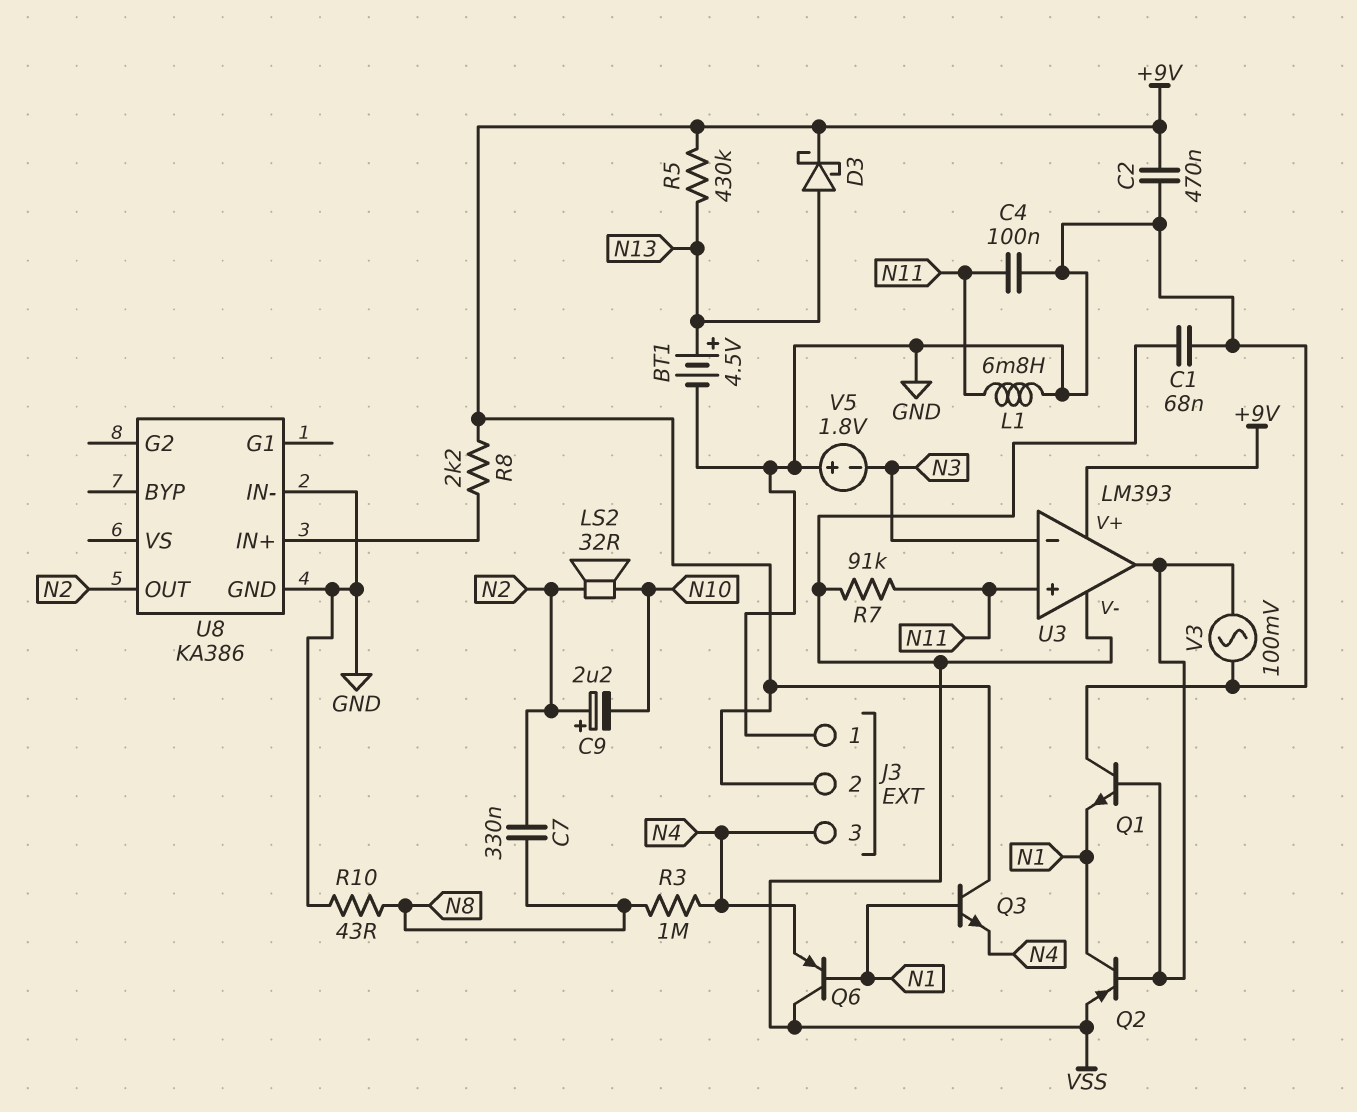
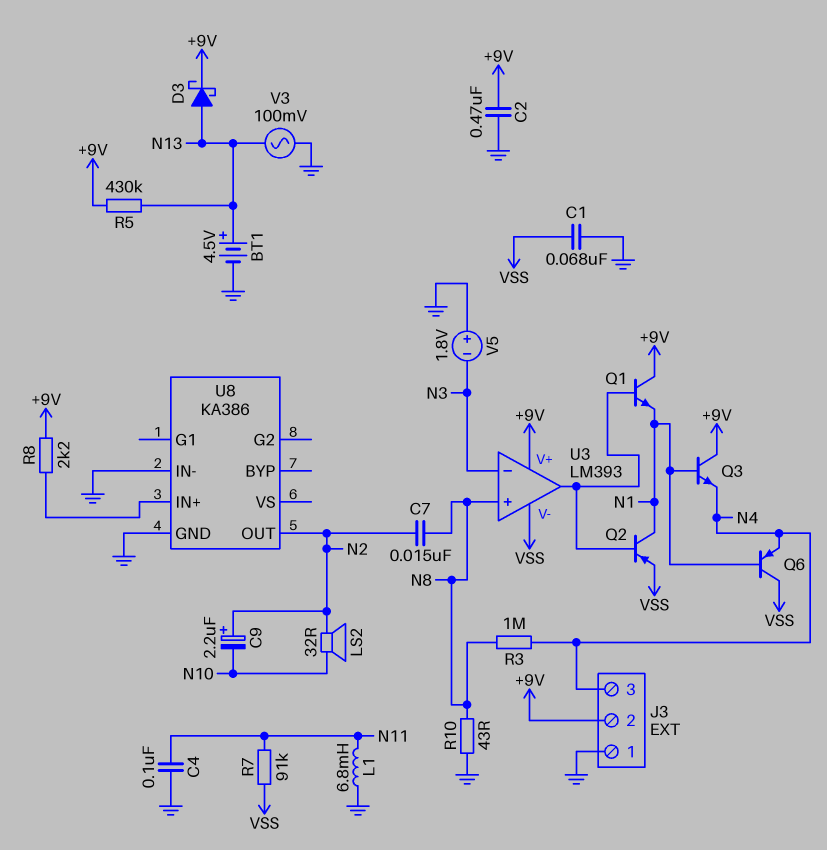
C7: 330nF (N2, N8) -> 15nF (N2, N8)
Q1: NPN (B U3/out, C GND, E N1) -> NPN (B U3/out, C +9V, E N1)
U3 pin in+: N11 -> N8
V3: AC 100mV (GND, U3/out) -> AC 100mV (GND, N13)

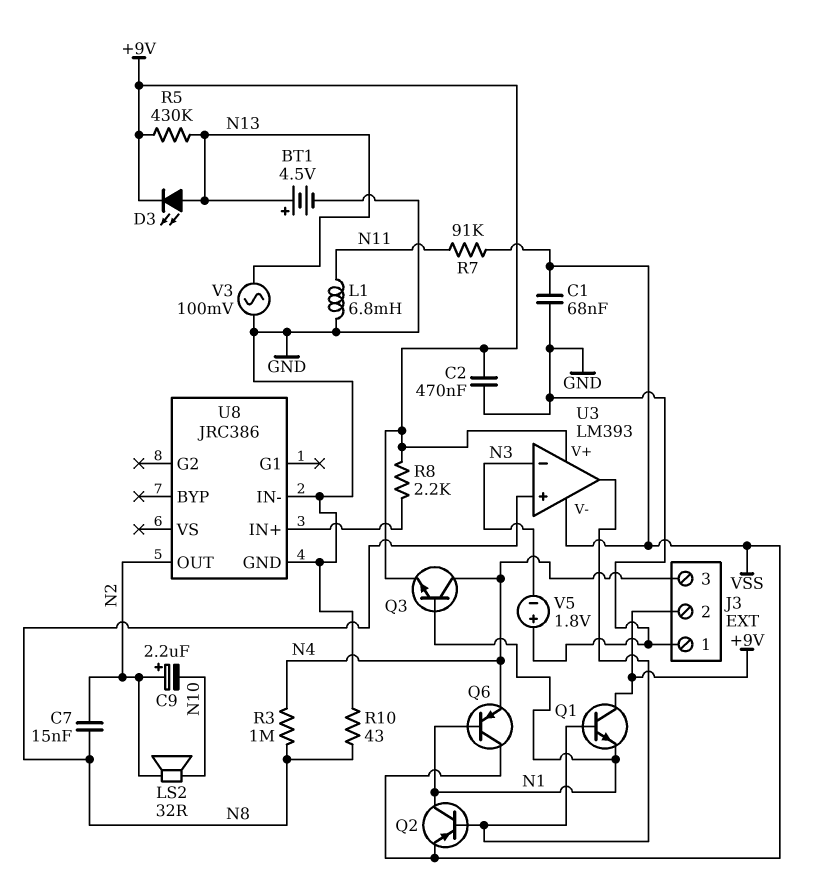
C4: 100nF (GND, N11) -> none
D3: schottky (A N13, K +9V) -> LED (A N13, K +9V)
Q3: NPN (B N1, C +9V, E N4) -> NPN (B N1, C N4, E +9V)
U8: KA386 -> JRC386

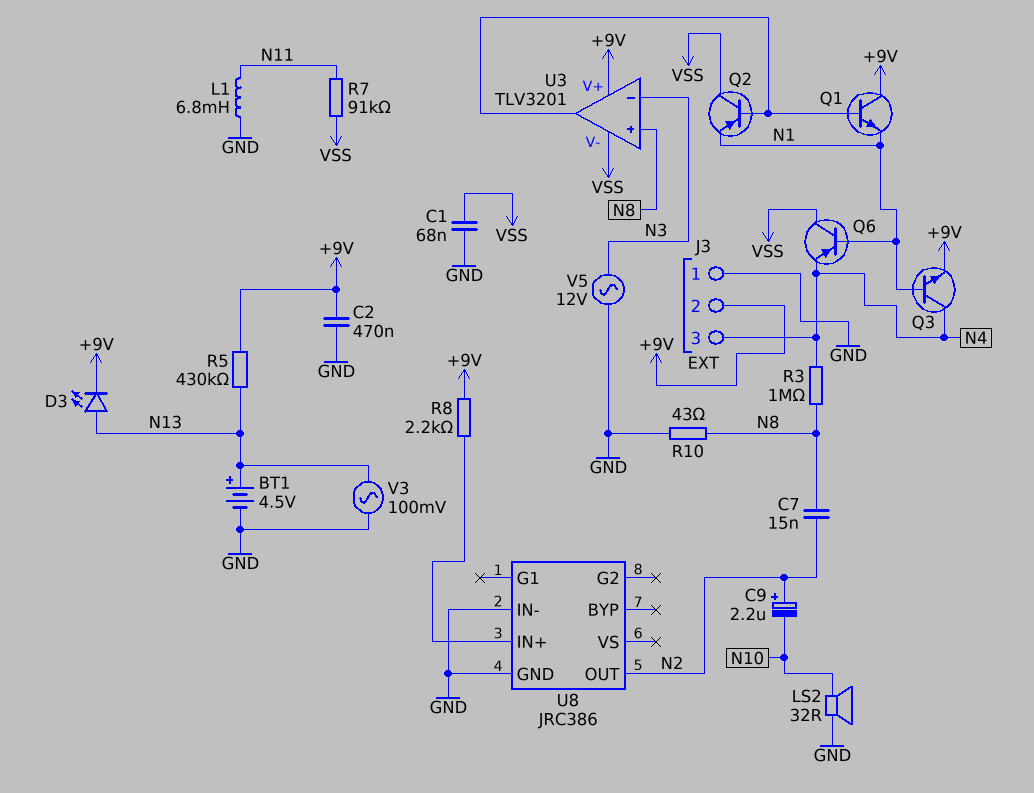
LS2: speaker 32R (N2, N10) -> speaker 32R (GND, N10)
Q2: PNP (B U3/out, C N1, E VSS) -> PNP (B U3/out, C VSS, E N1)
U3: LM393 -> TLV3201
V5: 1.8V (plus GND, minus N3) -> AC 12V (GND, N3)

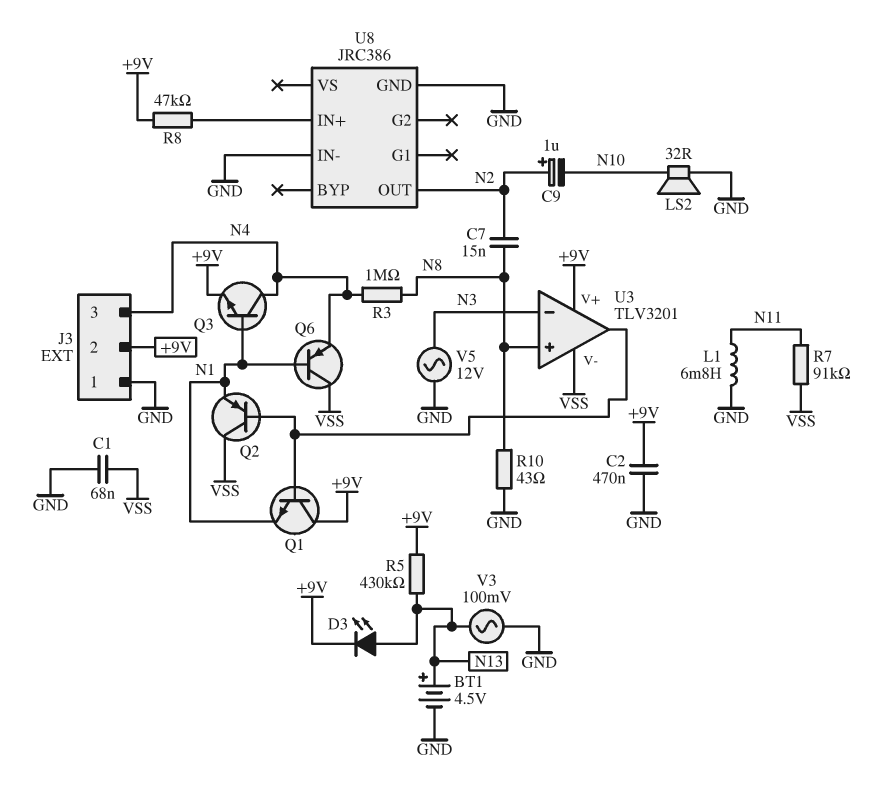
C9: 2.2uF (plus N2, minus N10) -> 1uF (plus N2, minus N10)
R8: 2.2k (+9V, U8/IN+) -> 47k (+9V, U8/IN+)

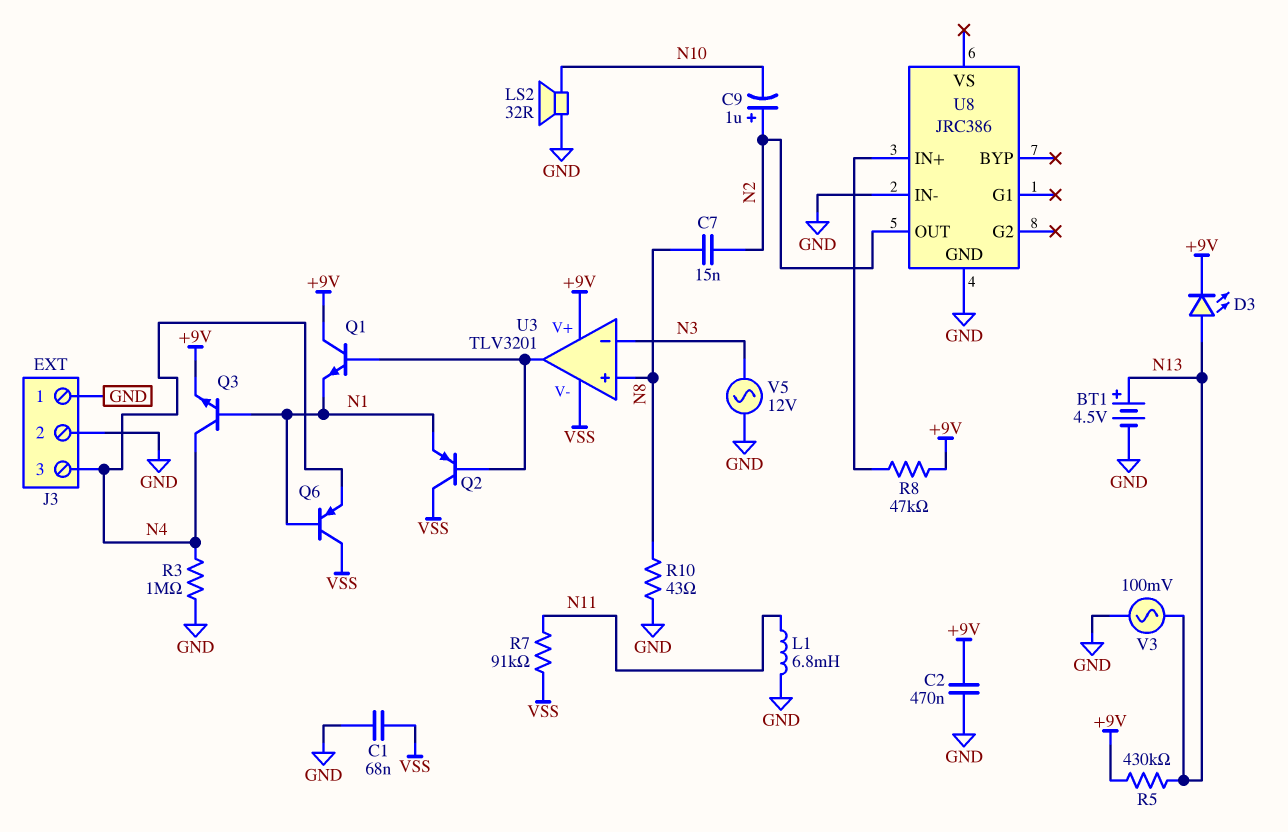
J3 pin 2: +9V -> GND
R3: 1M (N4, N8) -> 1M (GND, N4)

